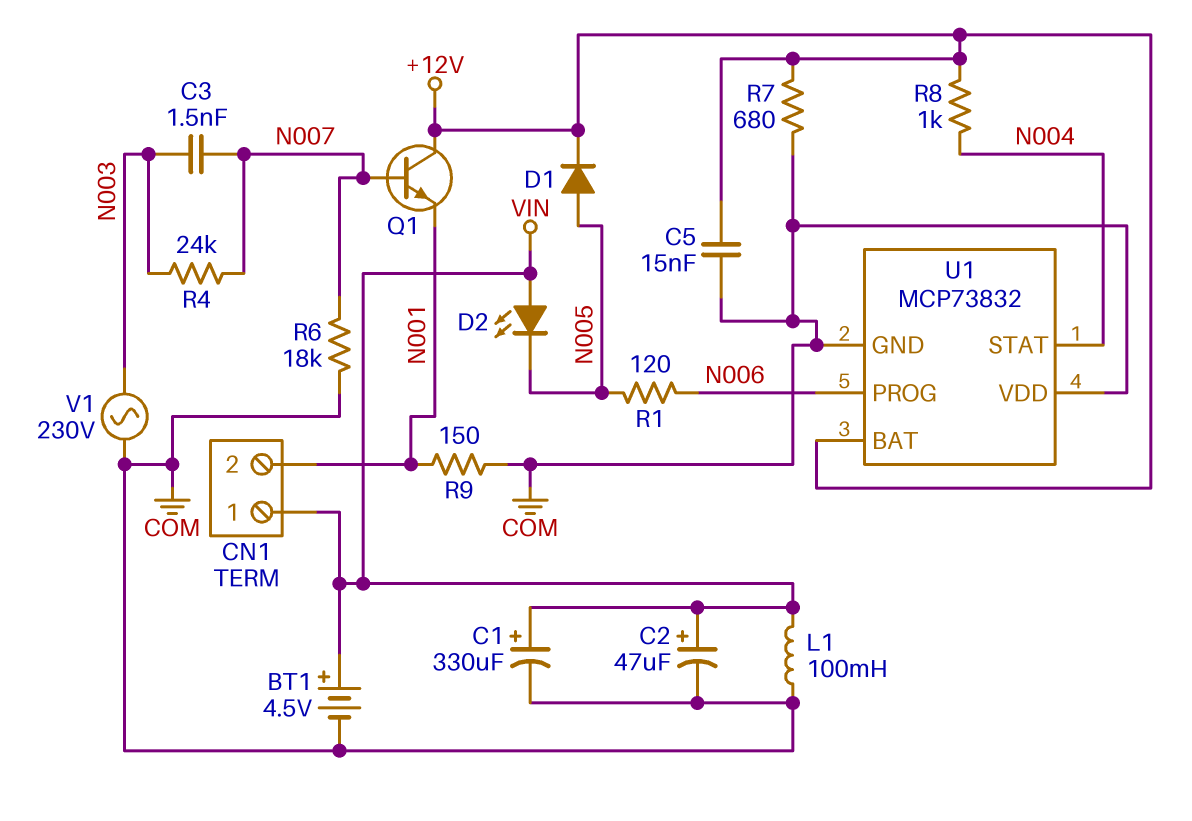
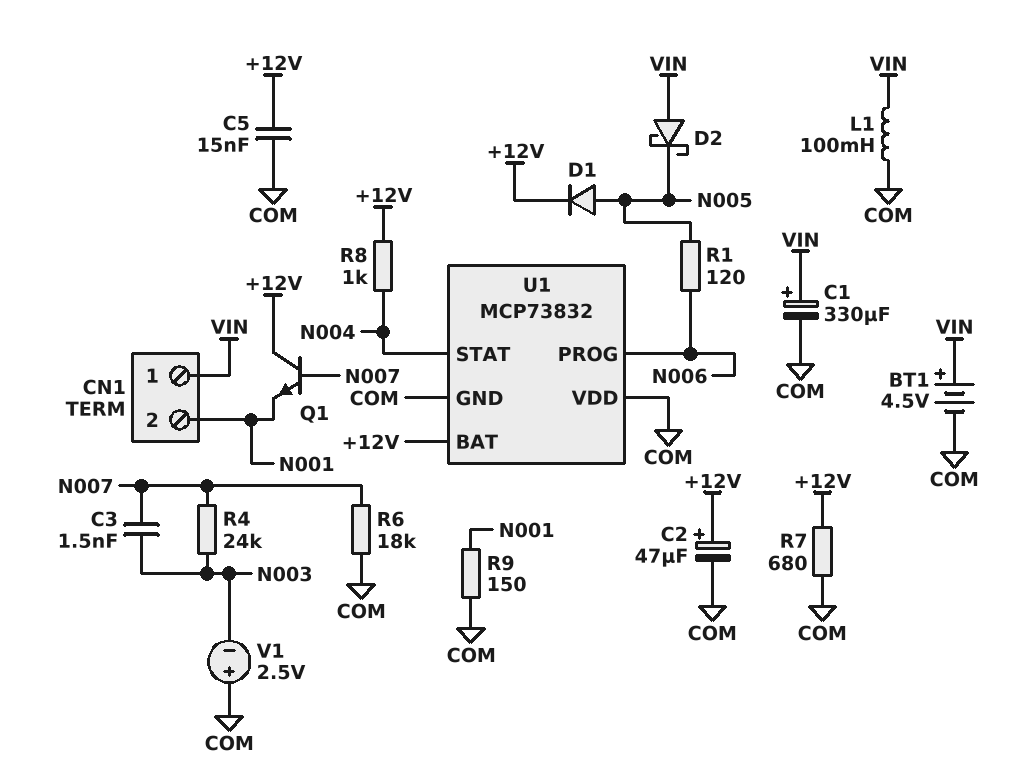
C2: 47uF (plus VIN, minus COM) -> 47uF (plus +12V, minus COM)
D2: LED (A VIN, K N005) -> schottky (A VIN, K N005)
V1: AC 230V (COM, N003) -> 2.5V (plus COM, minus N003)

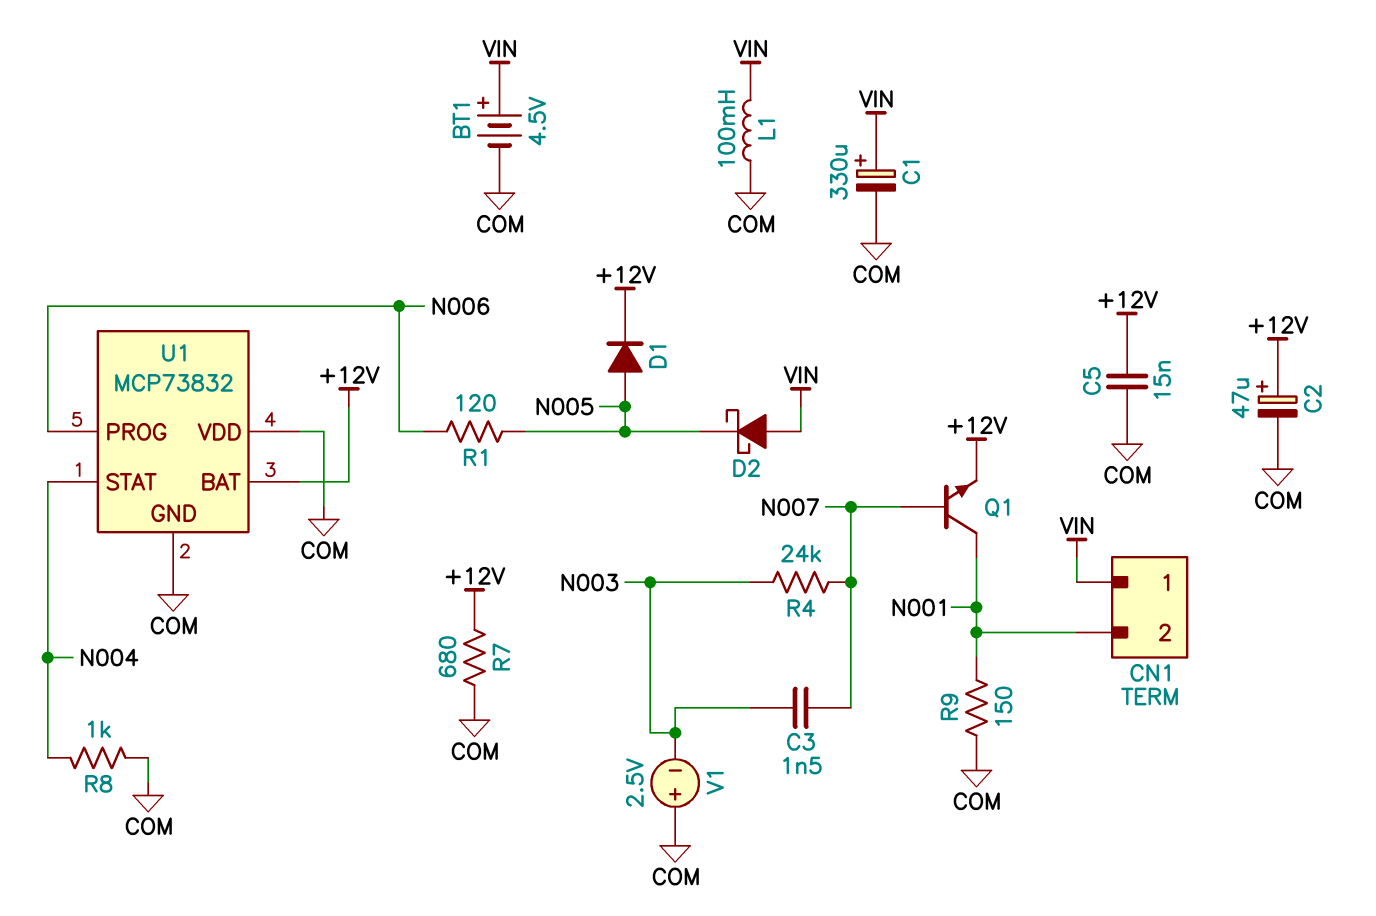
Q1: NPN (B N007, C +12V, E N001) -> NPN (B N007, C N001, E +12V)
R6: 18k (COM, N007) -> none
R8: 1k (+12V, N004) -> 1k (COM, N004)

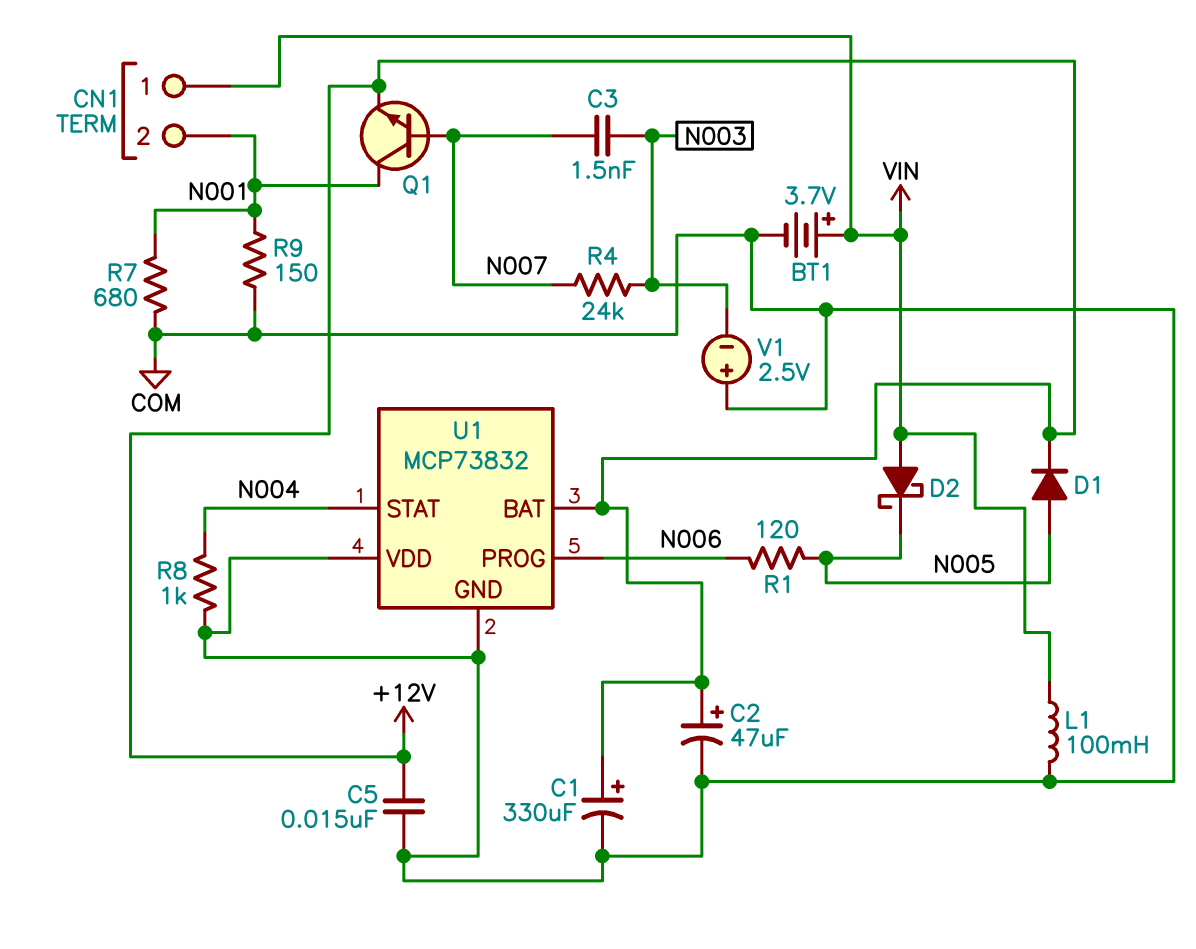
BT1: 4.5V (plus VIN, minus COM) -> 3.7V (plus VIN, minus COM)
C1: 330uF (plus VIN, minus COM) -> 330uF (plus +12V, minus COM)
R7: 680 (+12V, COM) -> 680 (COM, N001)

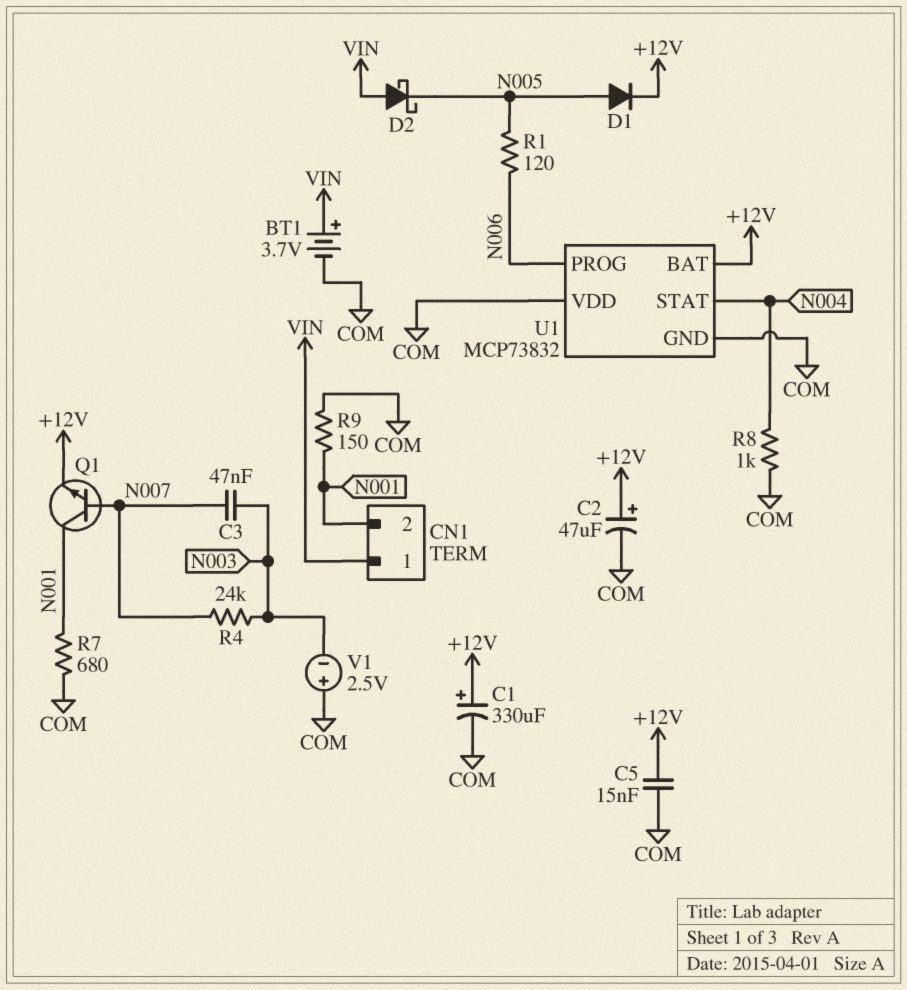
C3: 1.5nF (N003, N007) -> 47nF (N003, N007)
L1: 100mH (COM, VIN) -> none

